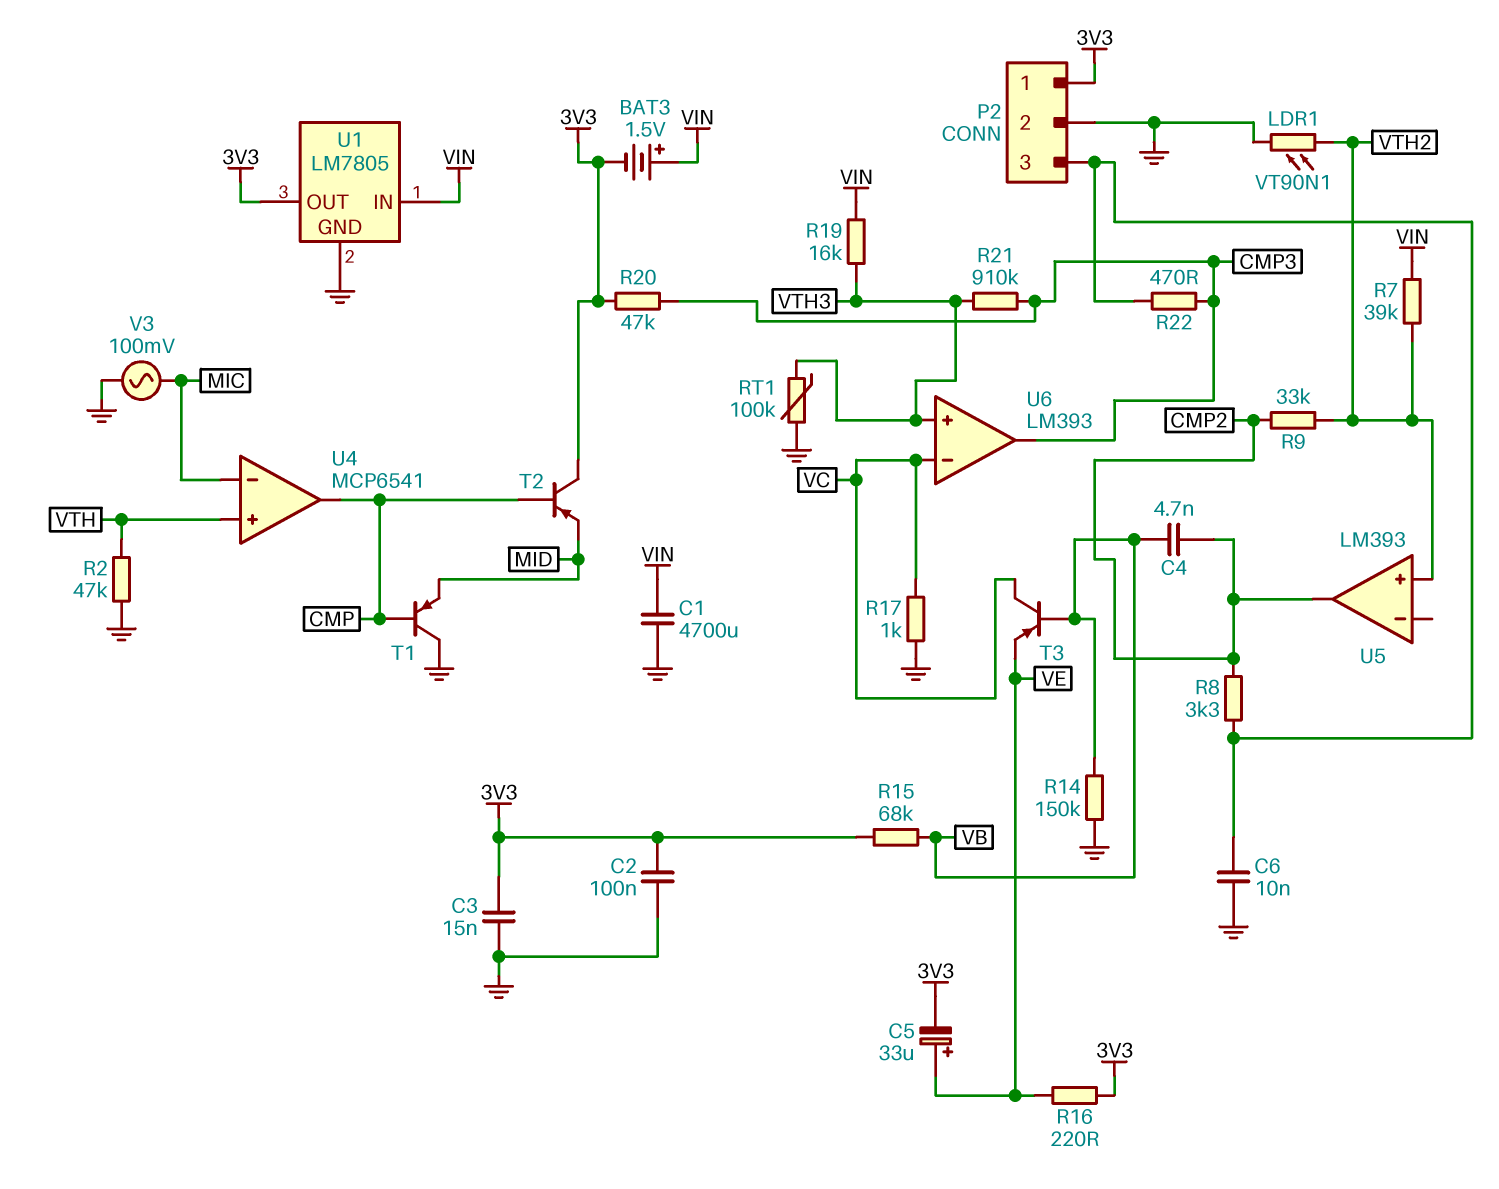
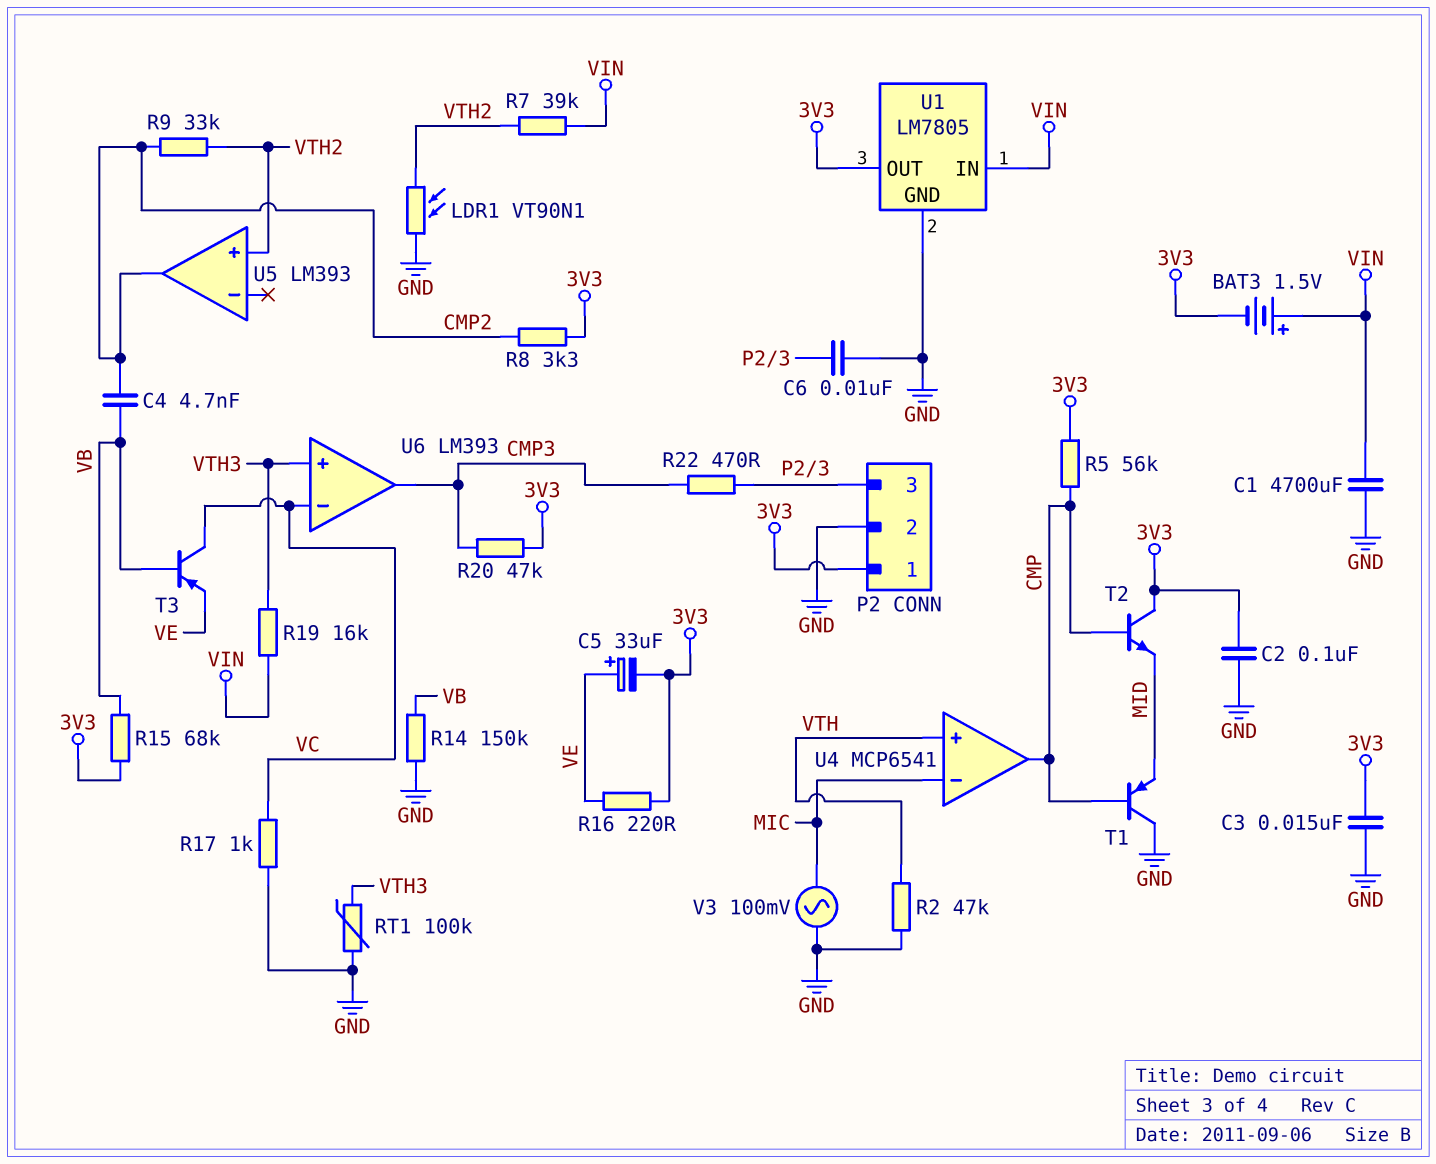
R5: none -> 56k (3V3, CMP)
R8: 3.3k (CMP2, P2/3) -> 3.3k (3V3, CMP2)
R21: 910k (CMP3, VTH3) -> none
T2: PNP (B CMP, C 3V3, E MID) -> NPN (B CMP, C 3V3, E MID)

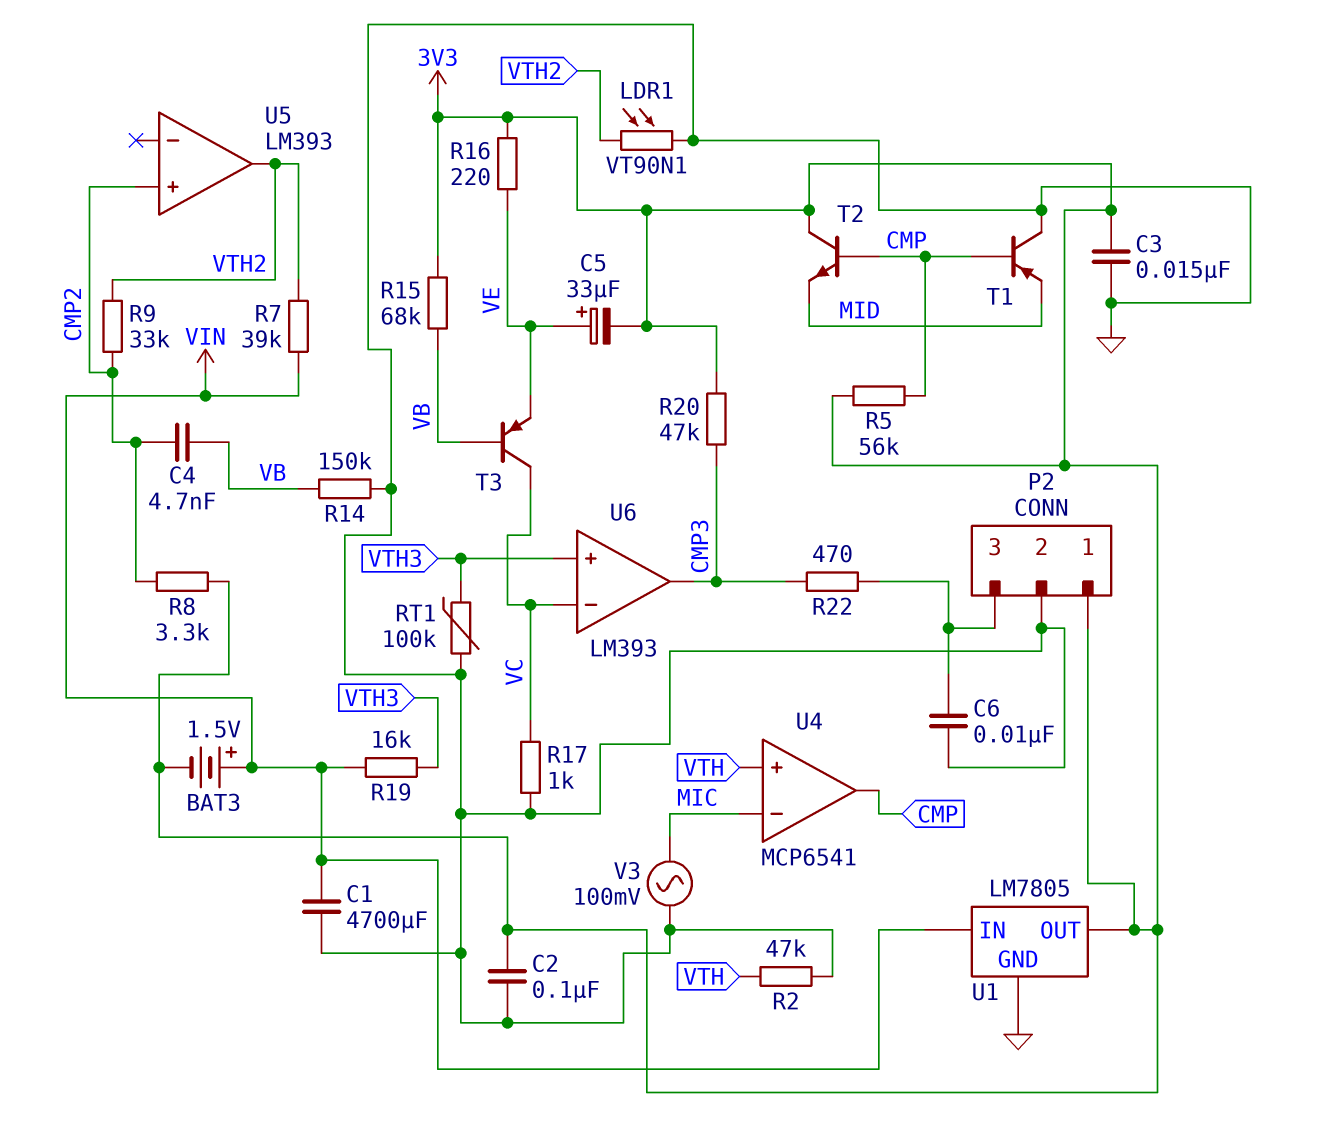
U5 pin in+: VTH2 -> CMP2
U5 pin out: CMP2 -> VTH2

